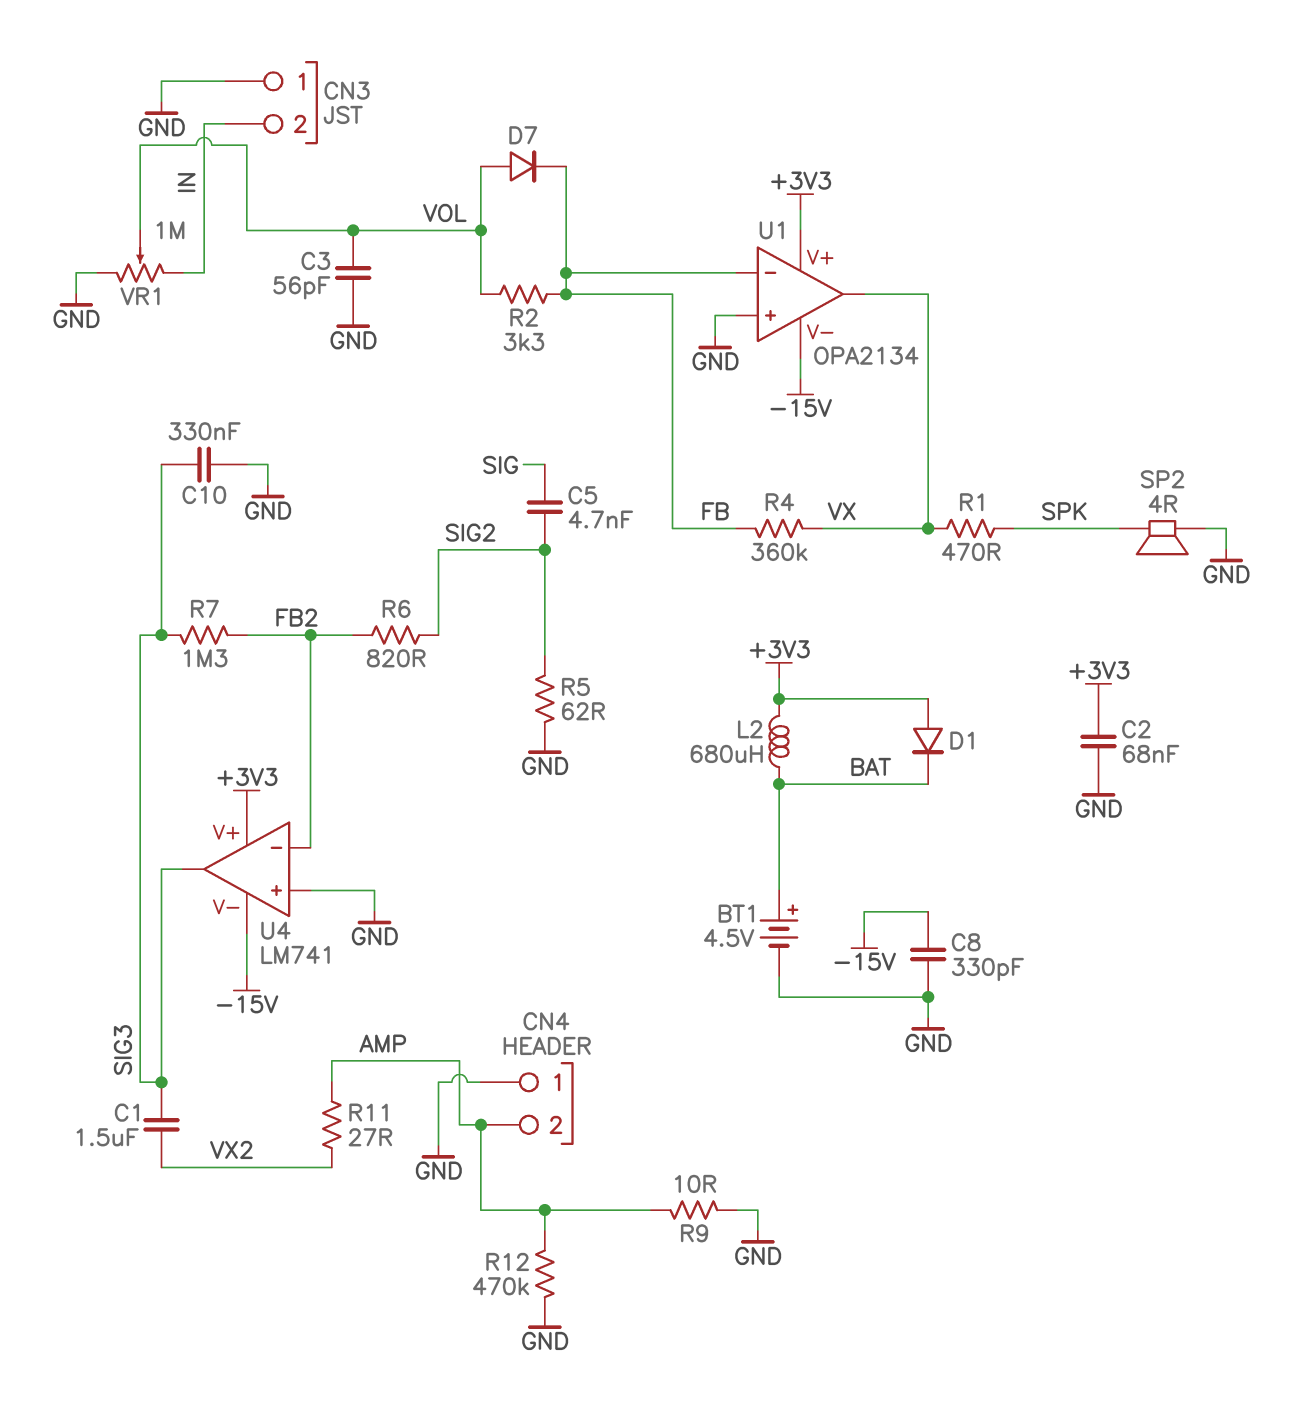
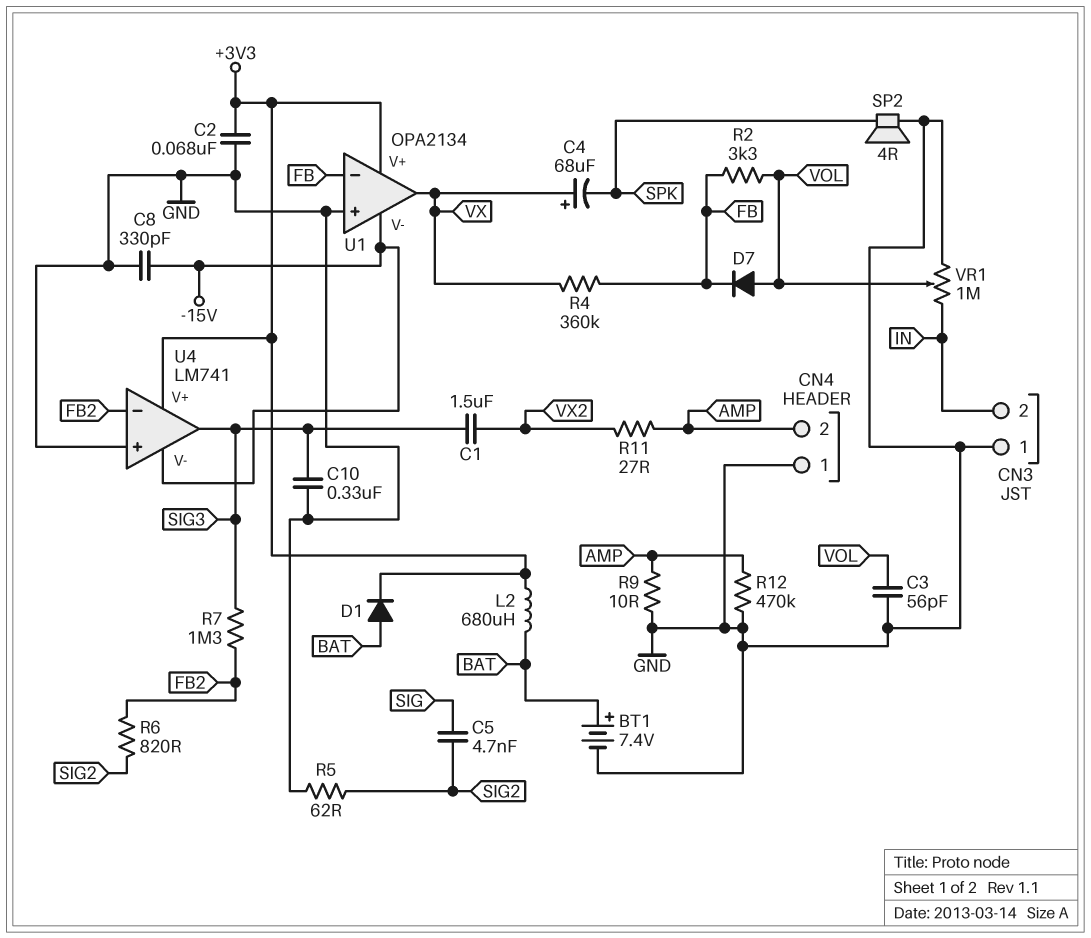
BT1: 4.5V (plus BAT, minus GND) -> 7.4V (plus BAT, minus GND)
C4: none -> 68uF (plus VX, minus SPK)
D1: diode (A +3V3, K BAT) -> diode (A BAT, K +3V3)
R1: 470 (SPK, VX) -> none

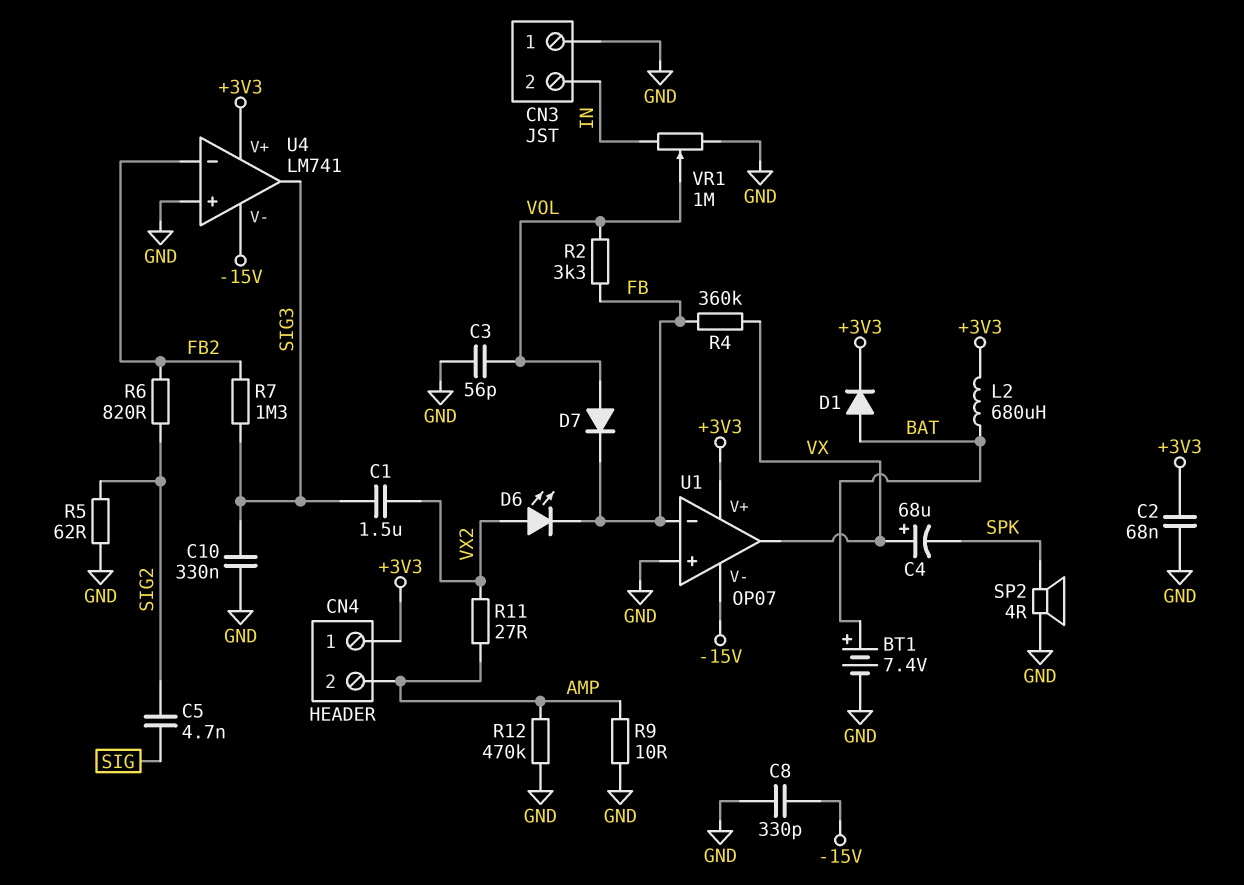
CN4 pin 1: GND -> +3V3
D6: none -> LED (A VX2, K FB)
U1: OPA2134 -> OP07

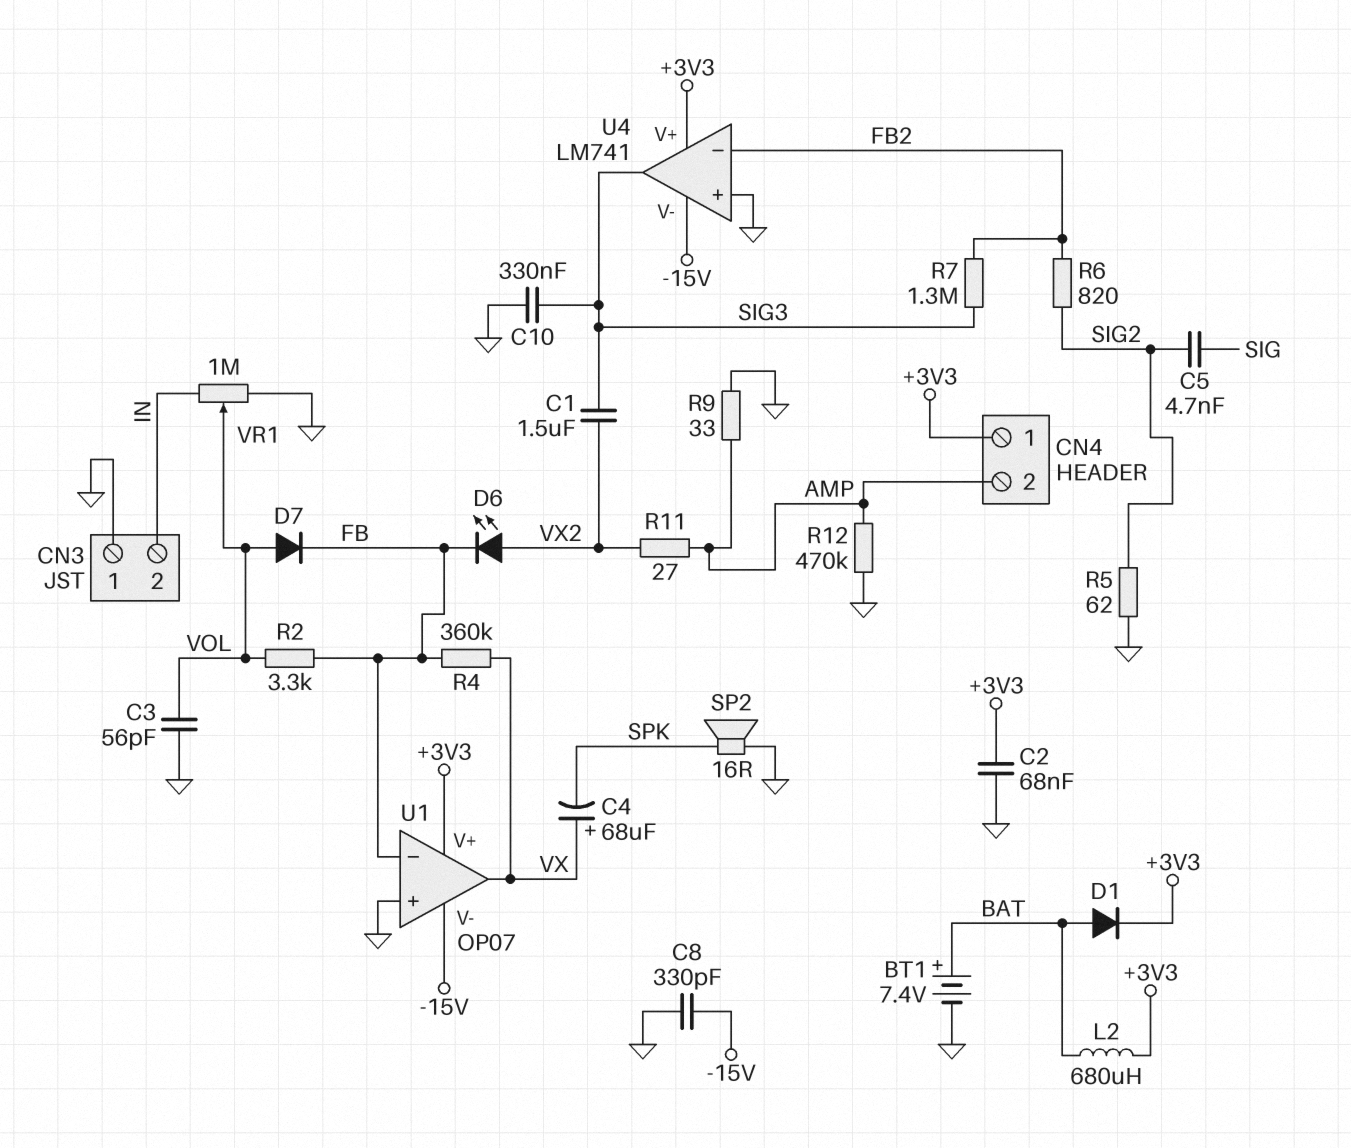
R9: 10 (AMP, GND) -> 33 (AMP, GND)
SP2: speaker 4R (GND, SPK) -> speaker 16R (GND, SPK)

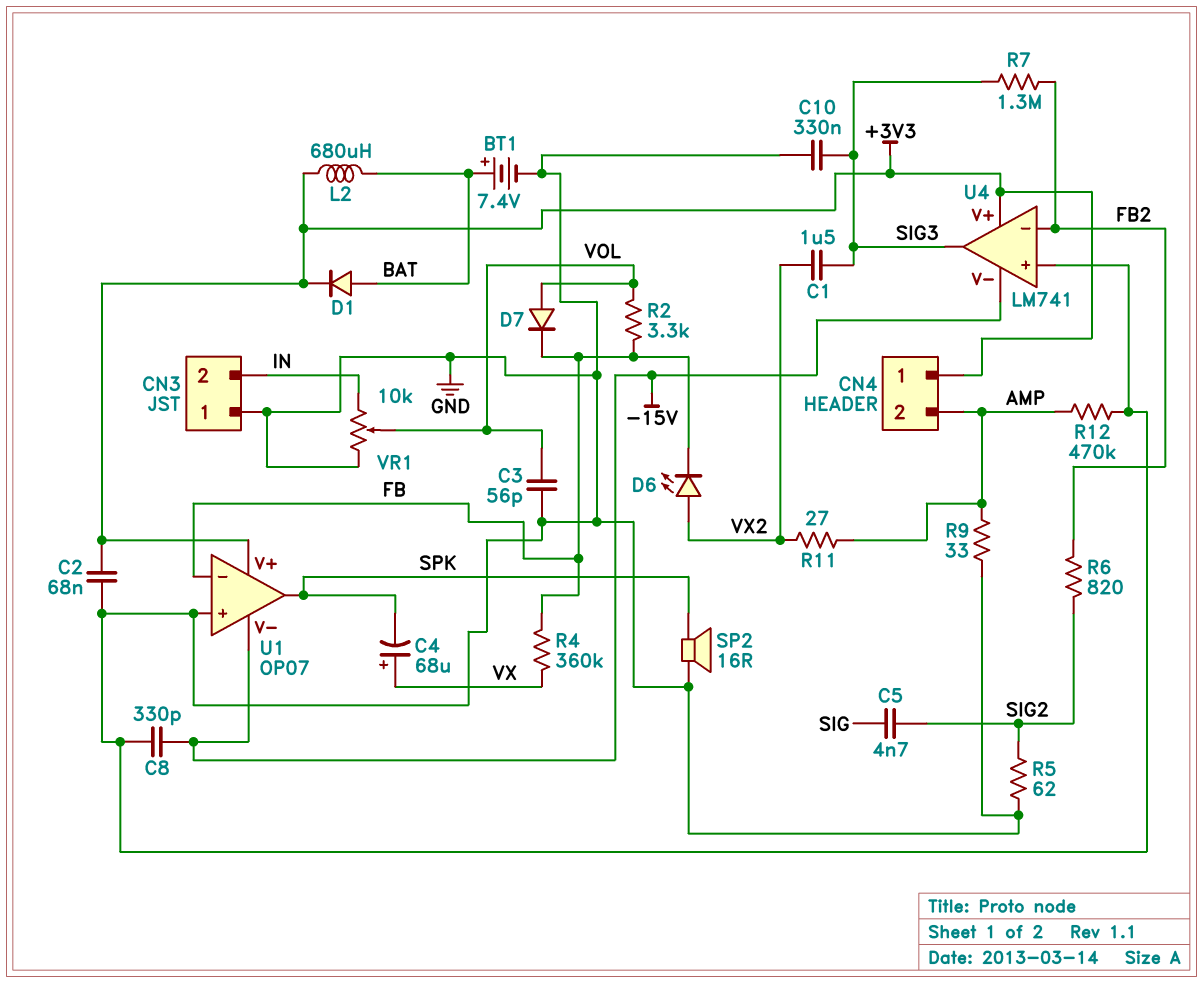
U1 pin out: VX -> SPK
VR1: 1M (GND, IN, wiper VOL) -> 10k (GND, IN, wiper VOL)

